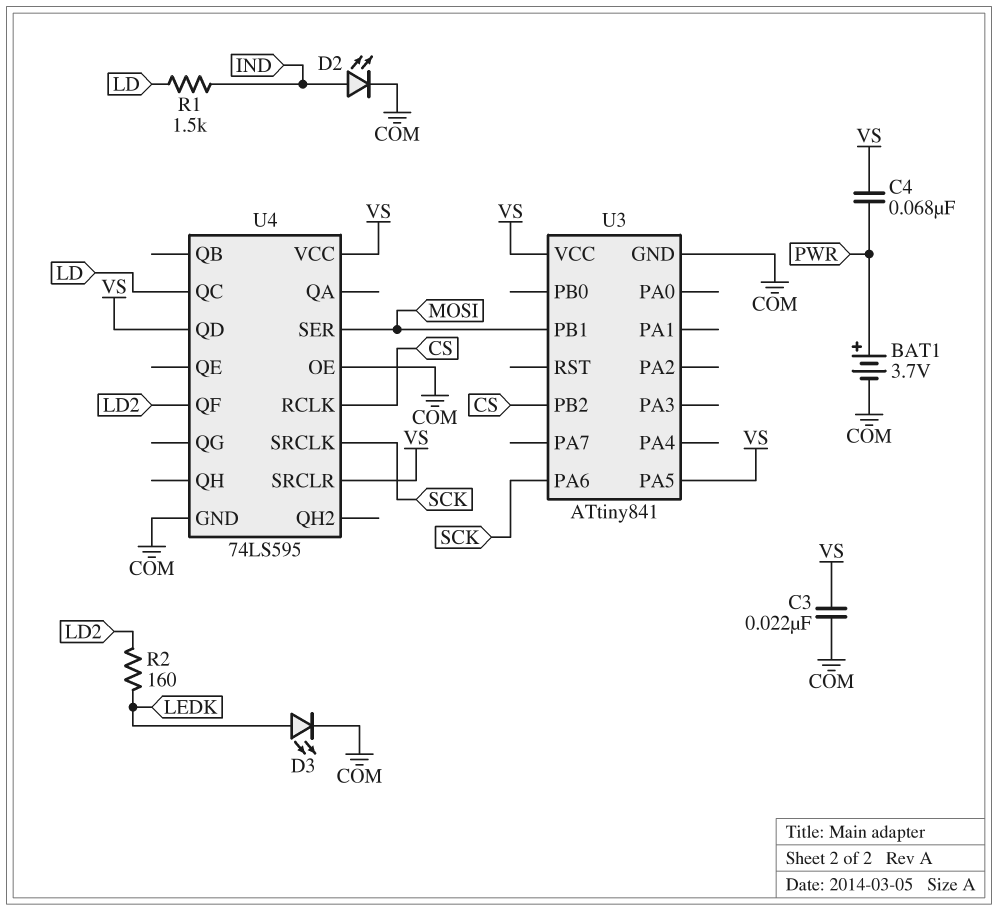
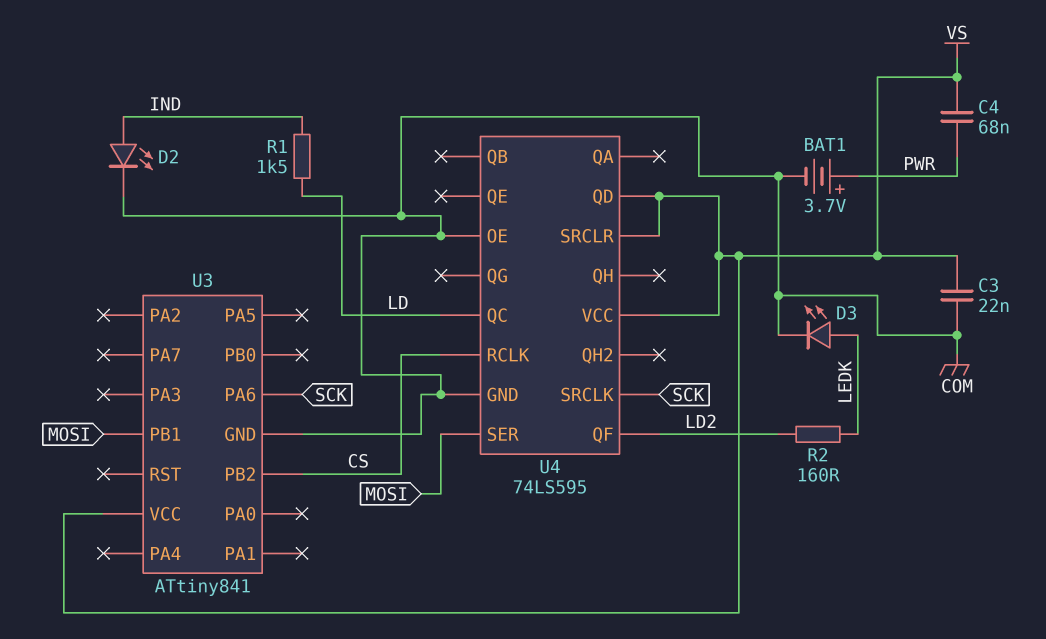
U3 pin PA5: VS -> none

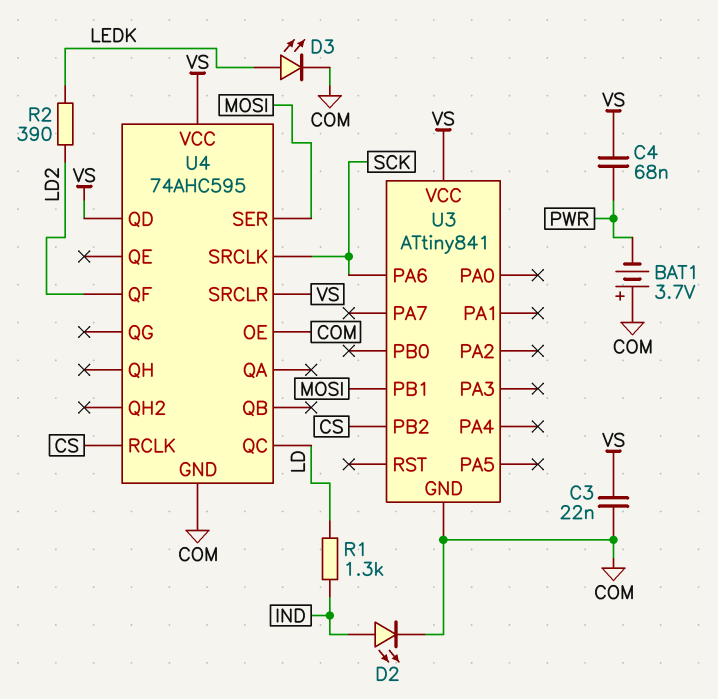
BAT1: 3.7V (plus PWR, minus COM) -> 3.7V (plus COM, minus PWR)
R1: 1.5k (IND, LD) -> 1.3k (IND, LD)
R2: 160 (LD2, LEDK) -> 390 (LD2, LEDK)
U4: 74LS595 -> 74AHC595

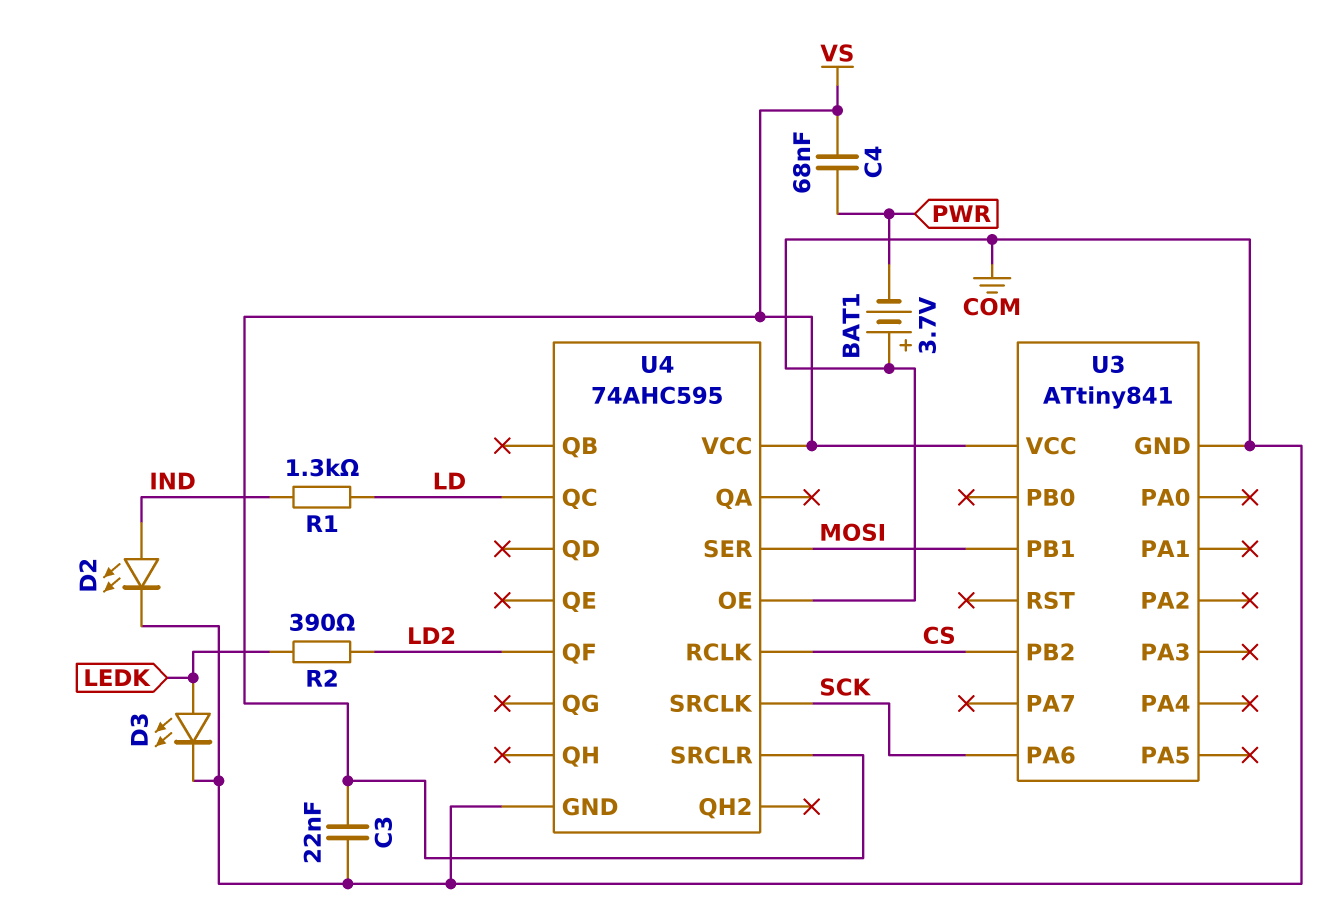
U4 pin QD: VS -> none

